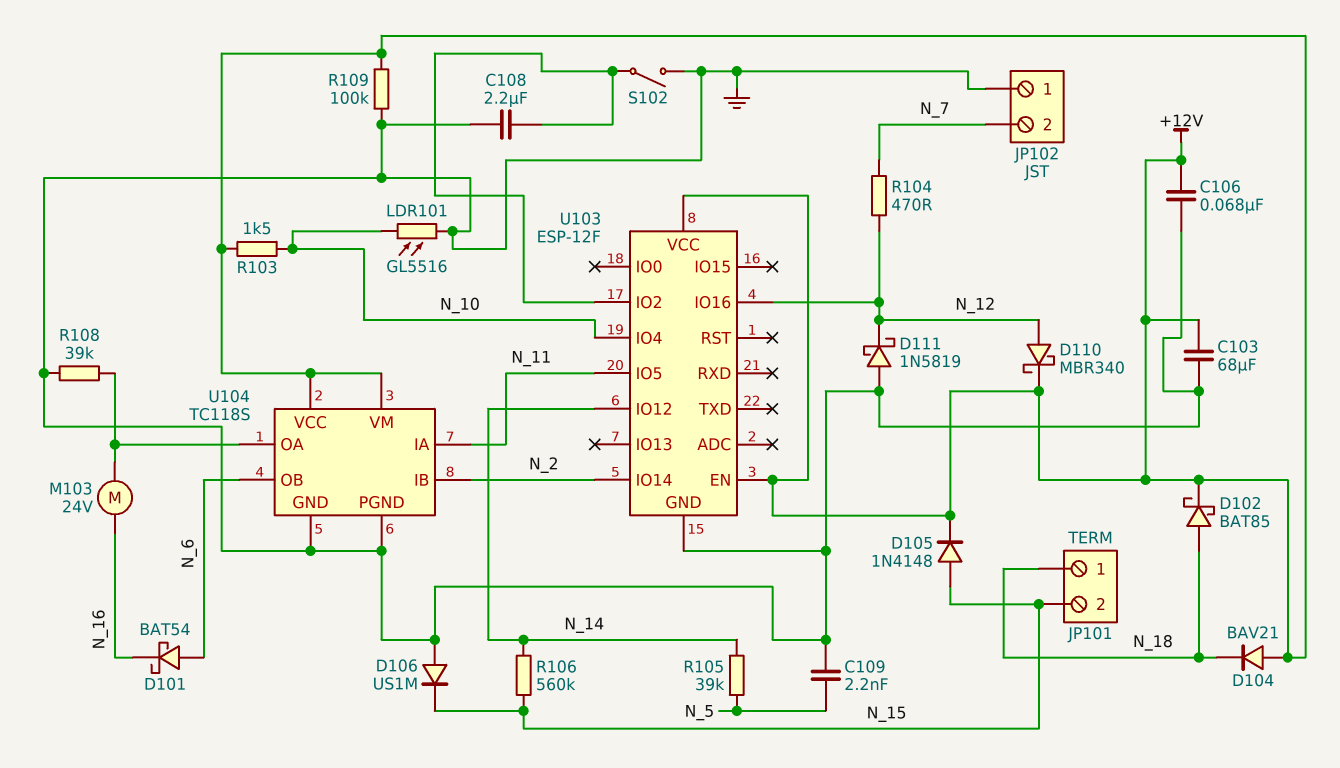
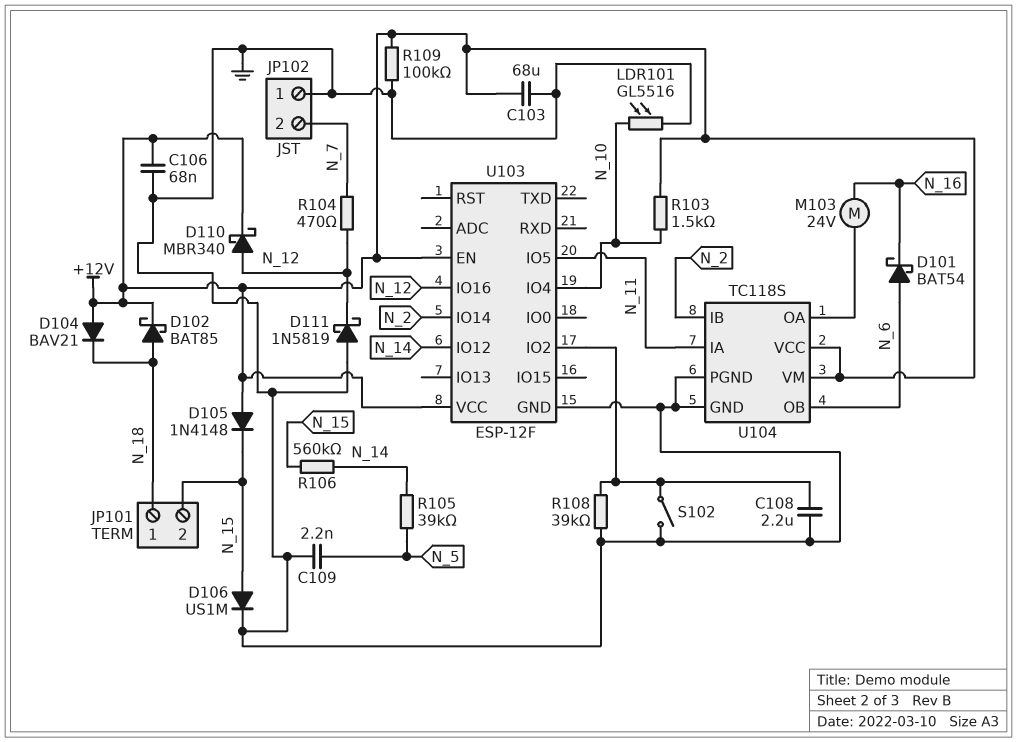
D105: diode 1N4148 (A N_15, K +12V) -> diode 1N4148 (A +12V, K N_15)
D106: diode US1M (A GND, K N_15) -> diode US1M (A N_15, K GND)
R108: 39k (GND, U104/OA) -> 39k (GND, U103/IO2)

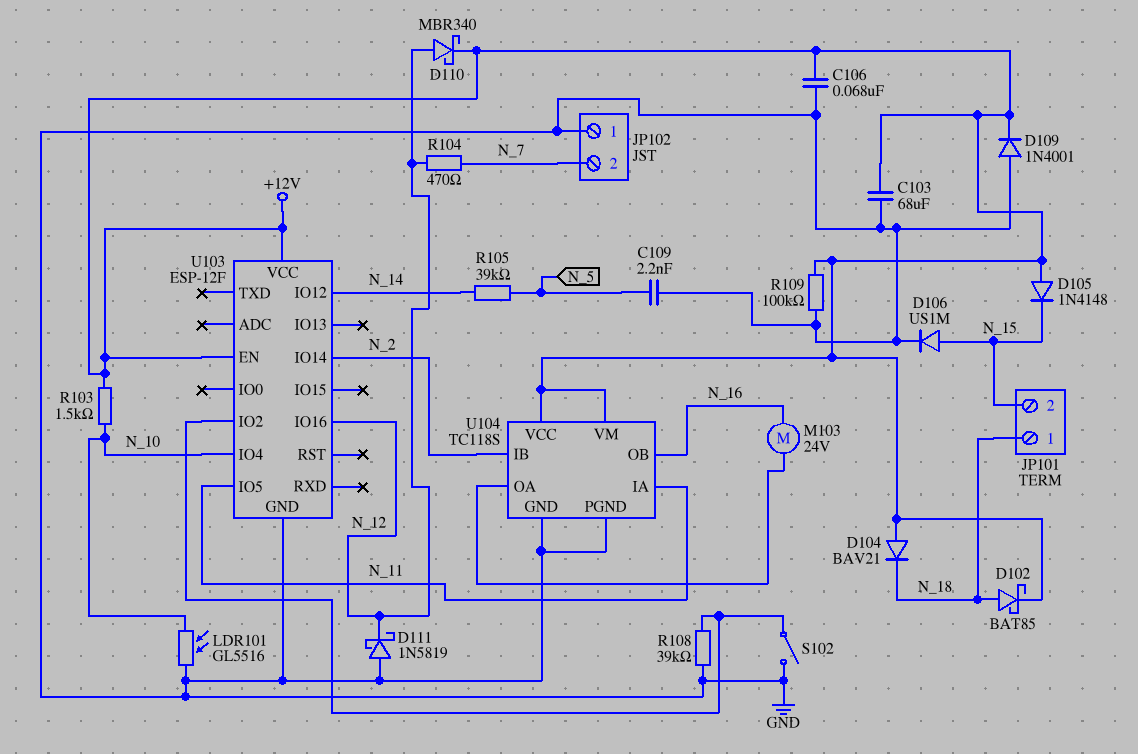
C108: 2.2uF (GND, U103/IO2) -> none
D101: schottky BAT54 (A N_6, K N_16) -> none
D109: none -> diode 1N4001 (A GND, K +12V)
R106: 560k (N_14, N_15) -> none
U104 pin OB: N_6 -> N_16

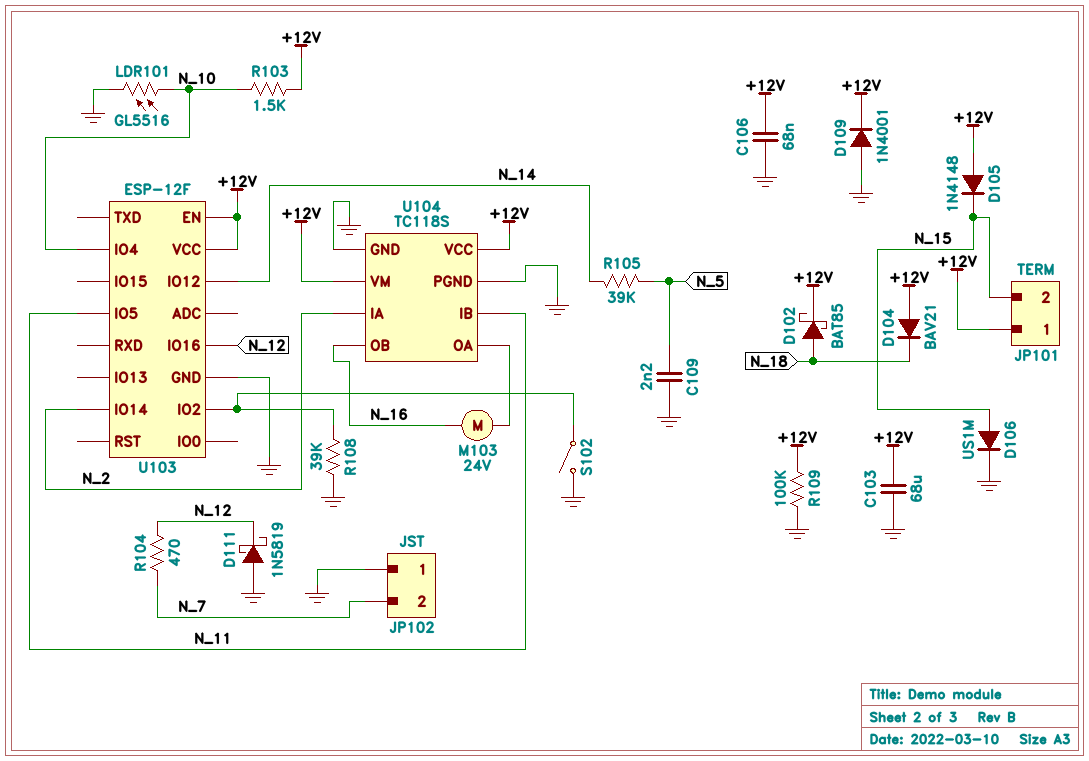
D110: schottky MBR340 (A N_12, K +12V) -> none
JP101 pin 1: N_18 -> +12V
U104 pin IA: N_11 -> N_2
U104 pin IB: N_2 -> N_11

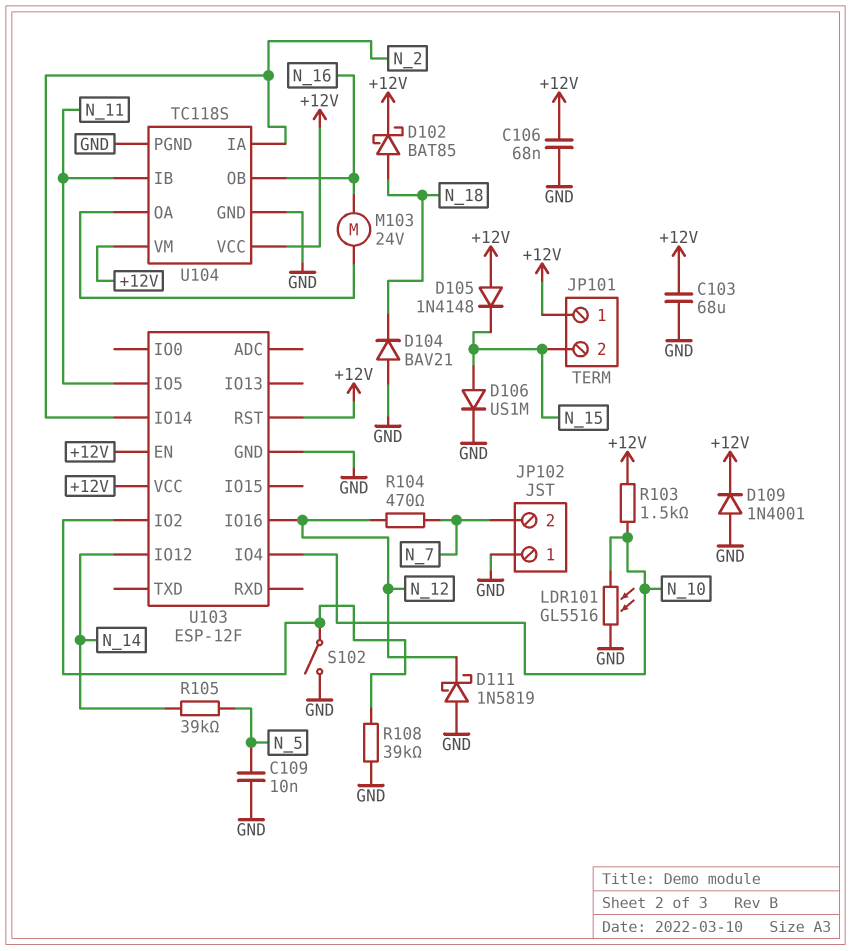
C109: 2.2nF (GND, N_5) -> 10nF (GND, N_5)
D104: diode BAV21 (A +12V, K N_18) -> diode BAV21 (A GND, K N_18)
R109: 100k (+12V, GND) -> none
U103 pin RST: none -> +12V

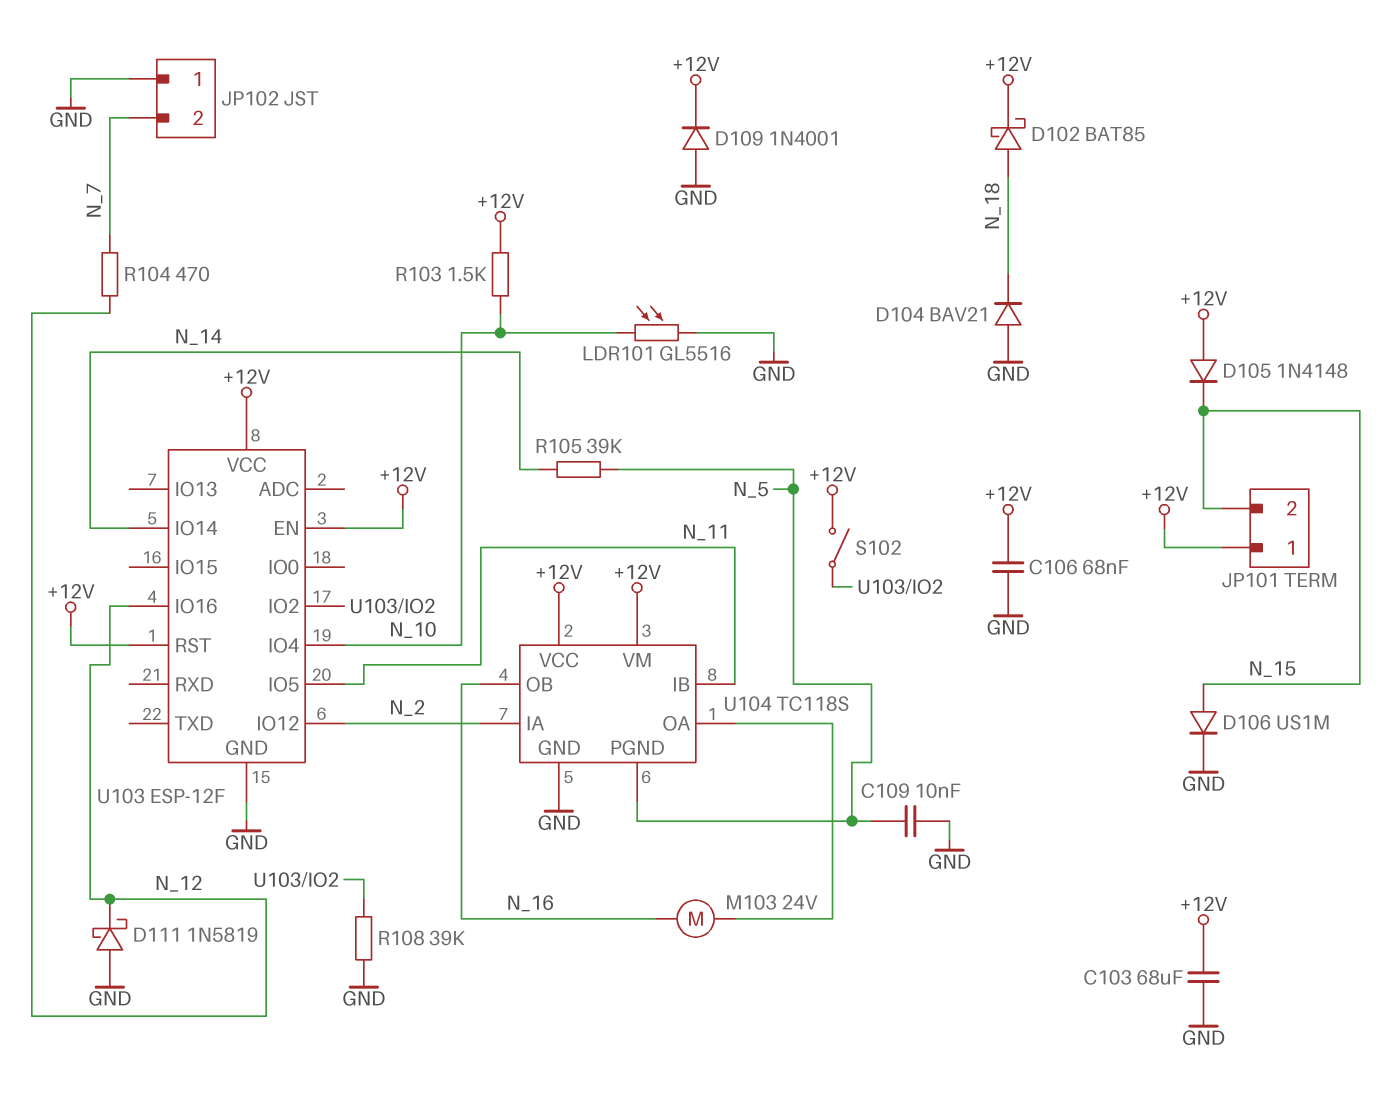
S102: switch (GND, U103/IO2) -> switch (+12V, U103/IO2)
U103 pin IO12: N_14 -> N_2
U103 pin IO14: N_2 -> N_14
U104 pin PGND: GND -> N_5

